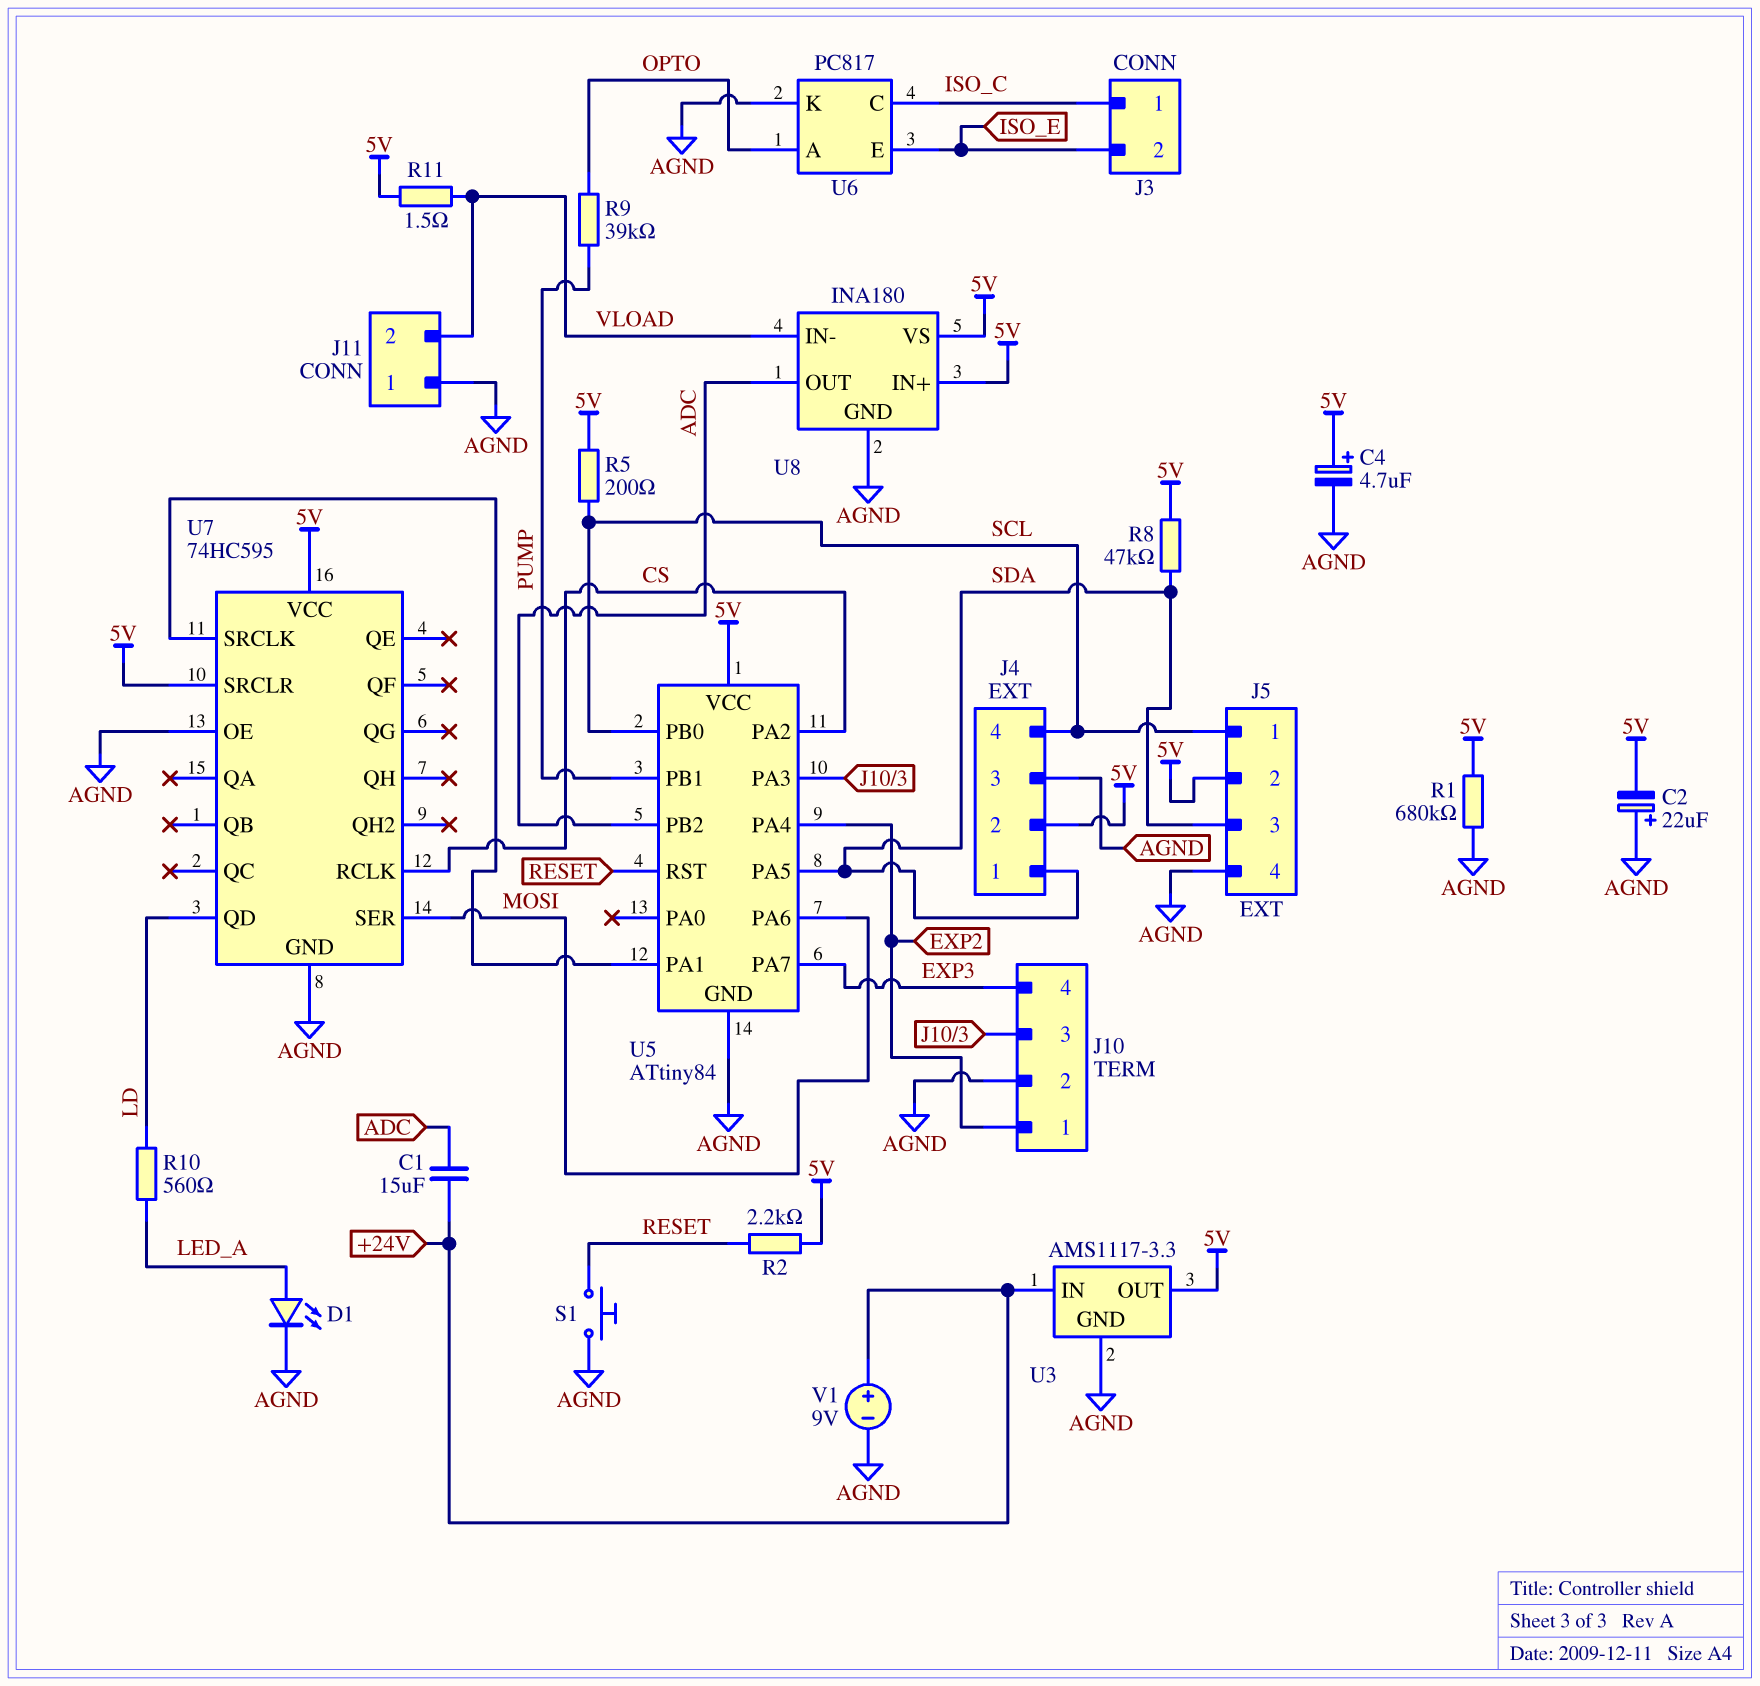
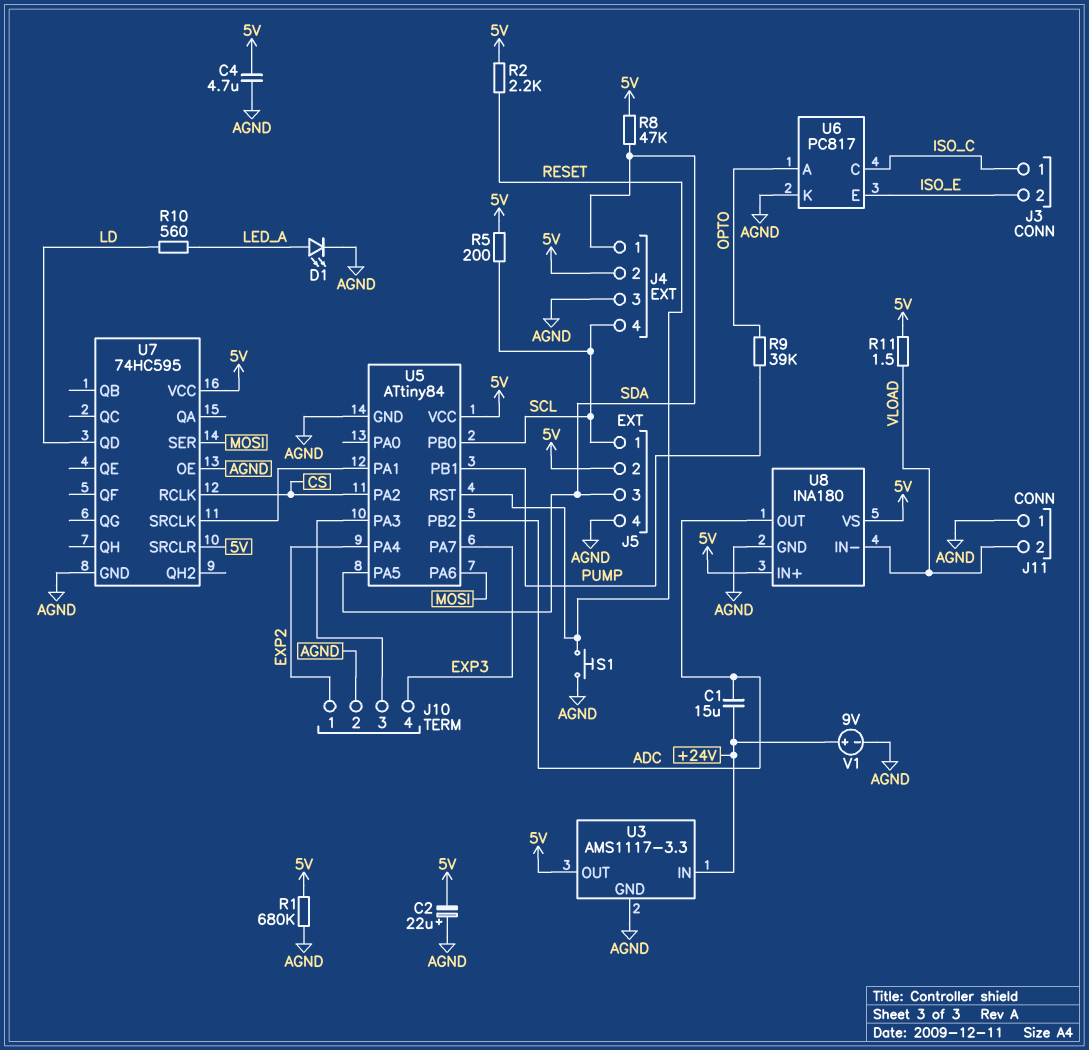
C4: 4.7uF (plus 5V, minus AGND) -> 4.7uF (5V, AGND)

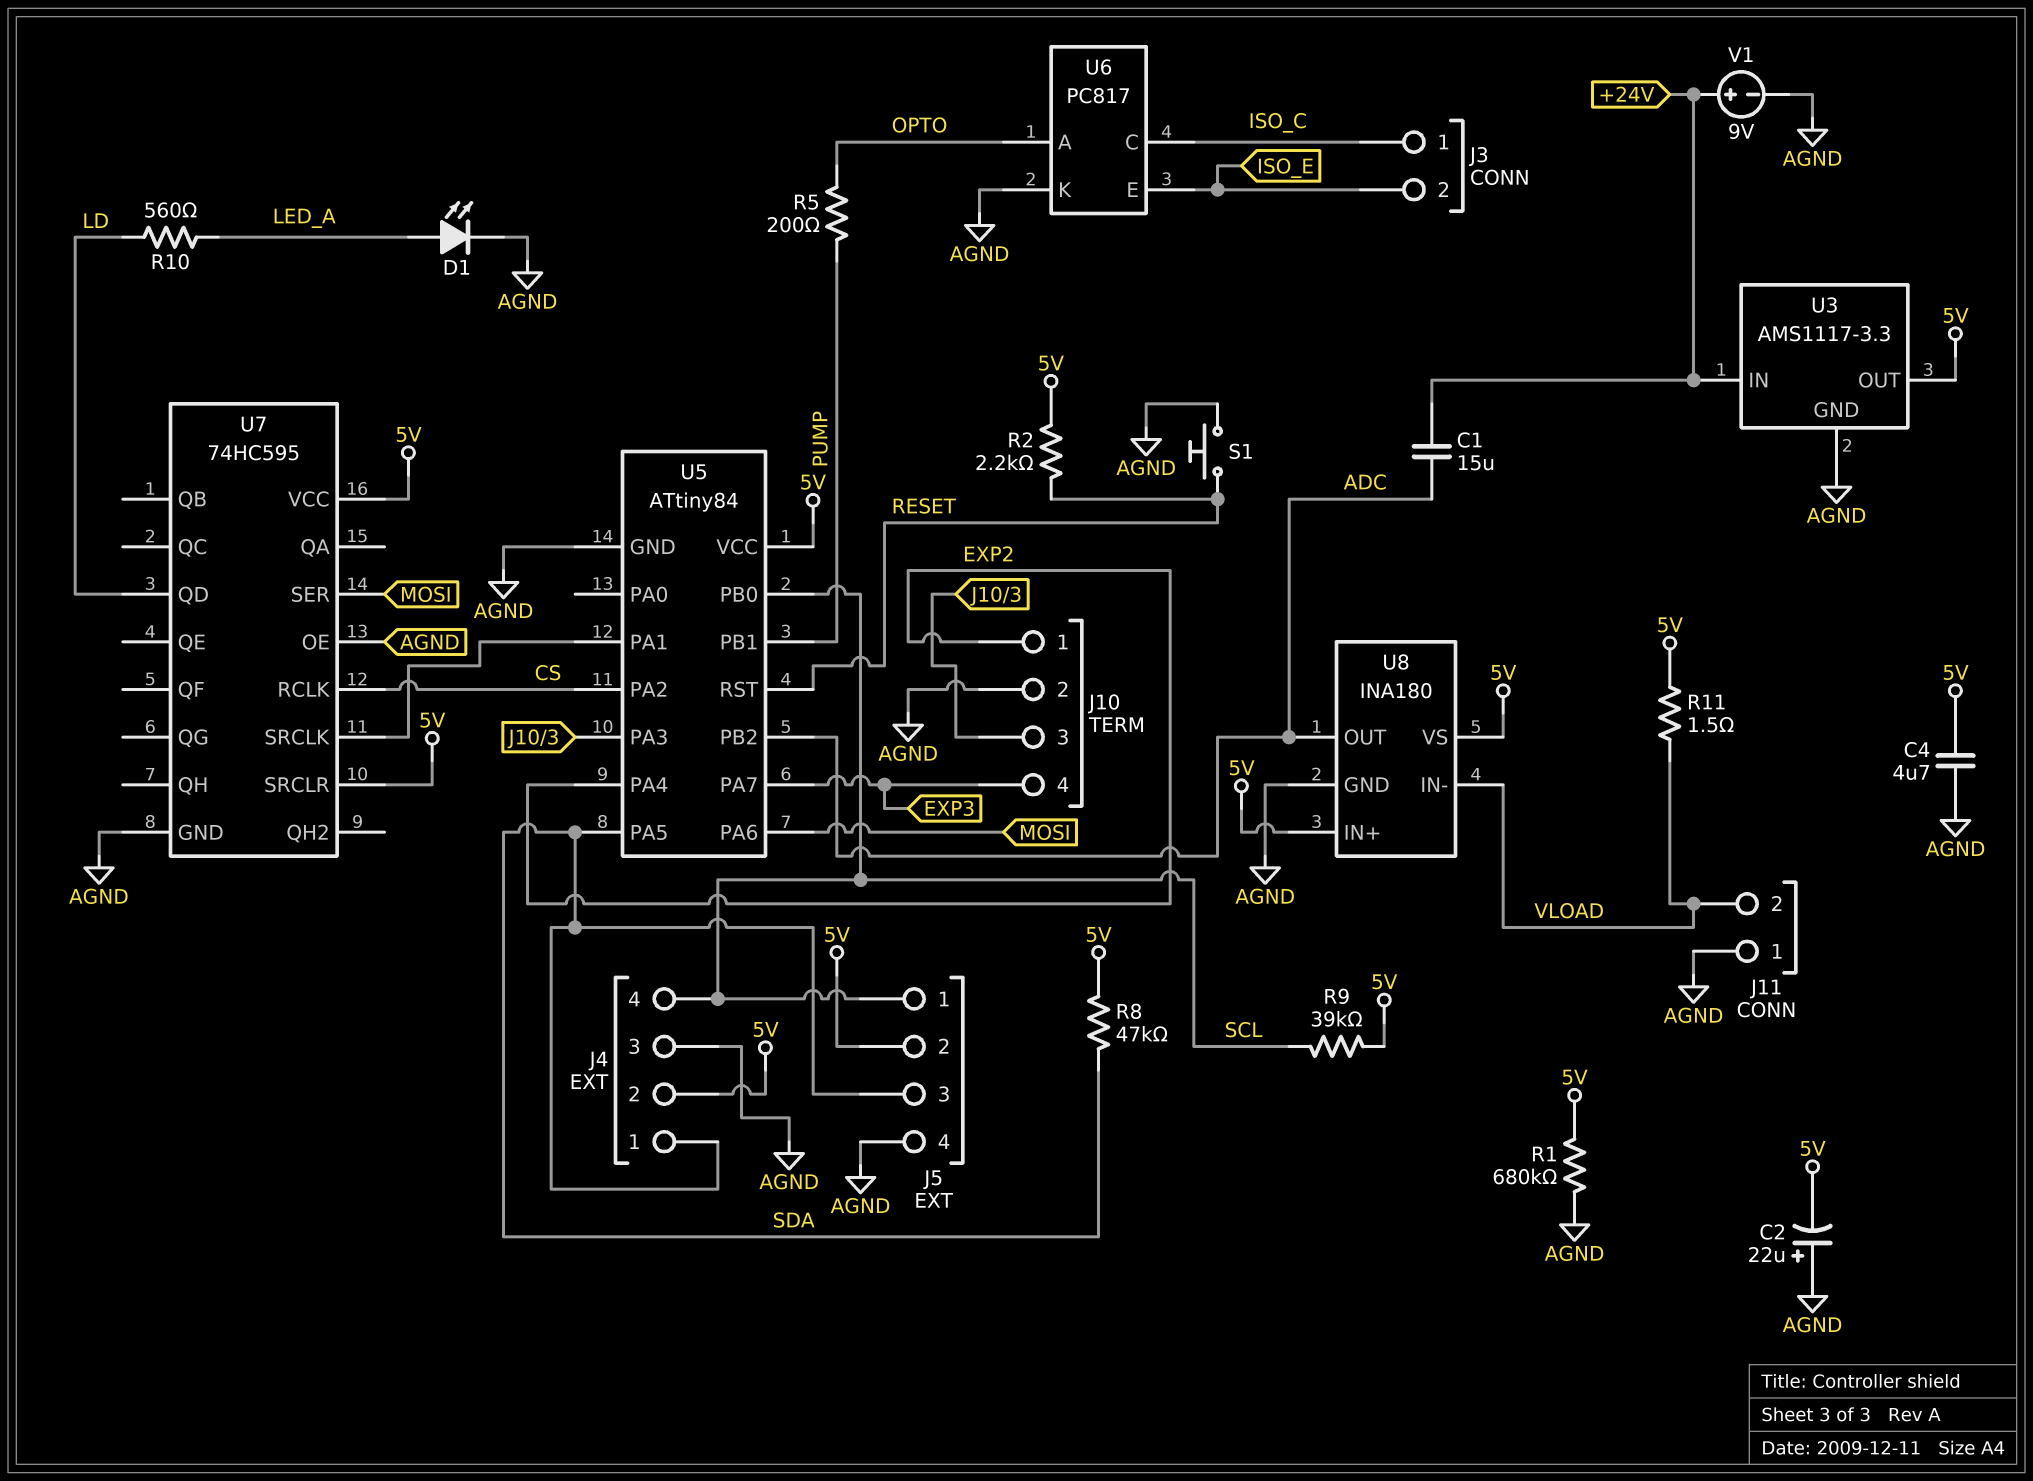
R5: 200 (5V, SCL) -> 200 (OPTO, PUMP)
R9: 39k (OPTO, PUMP) -> 39k (5V, SCL)

